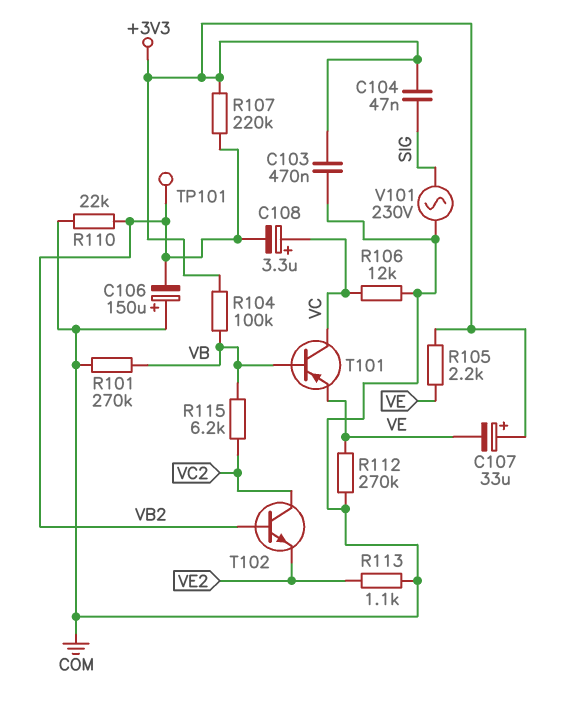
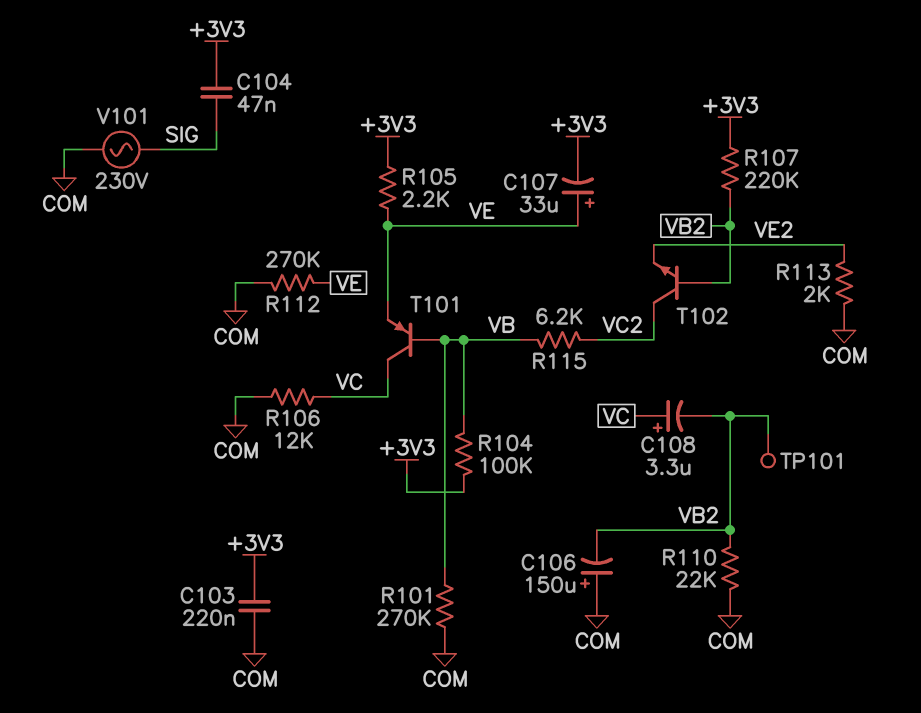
C103: 470nF (+3V3, COM) -> 220nF (+3V3, COM)
C107: 33uF (plus +3V3, minus VE) -> 33uF (plus VE, minus +3V3)
R113: 1.1k (COM, VE2) -> 2k (COM, VE2)

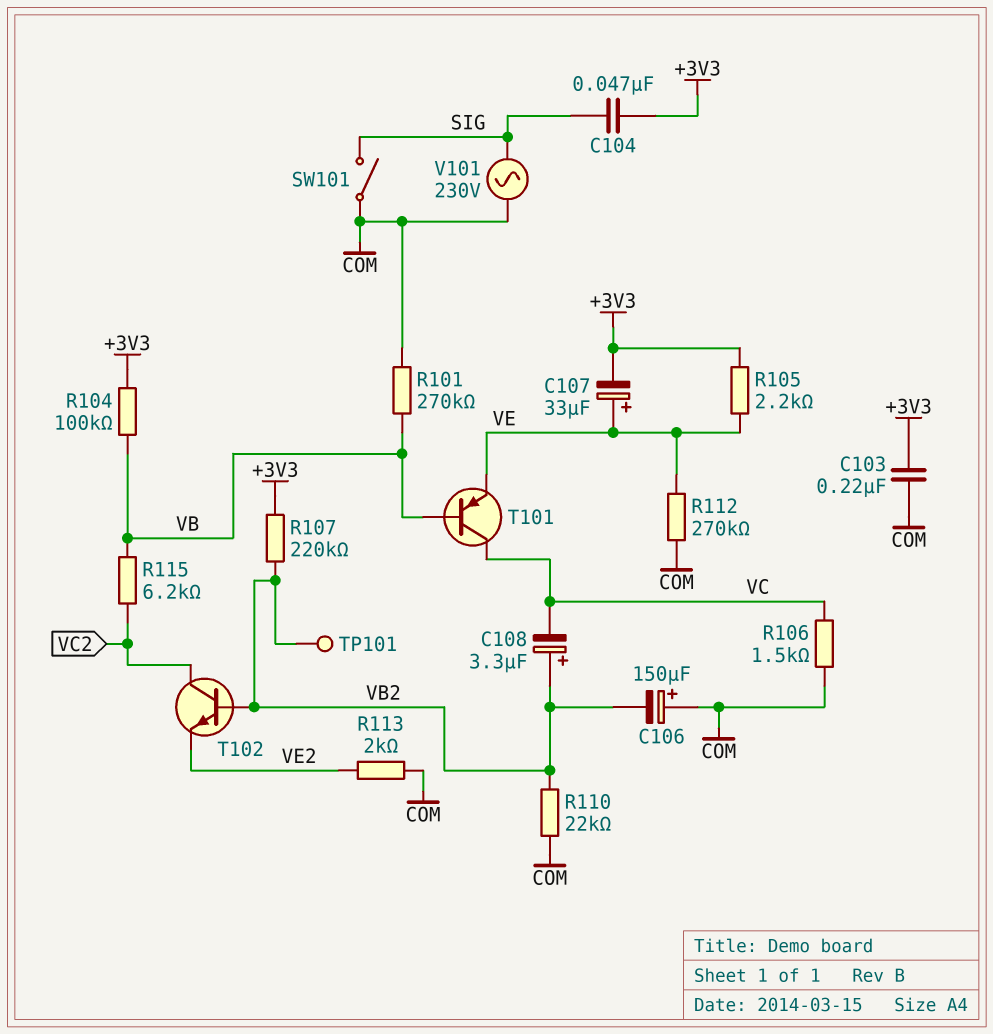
C108: 3.3uF (plus VC, minus VB2) -> 3.3uF (plus VB2, minus VC)
R106: 12k (COM, VC) -> 1.5k (COM, VC)
SW101: none -> switch (COM, SIG)

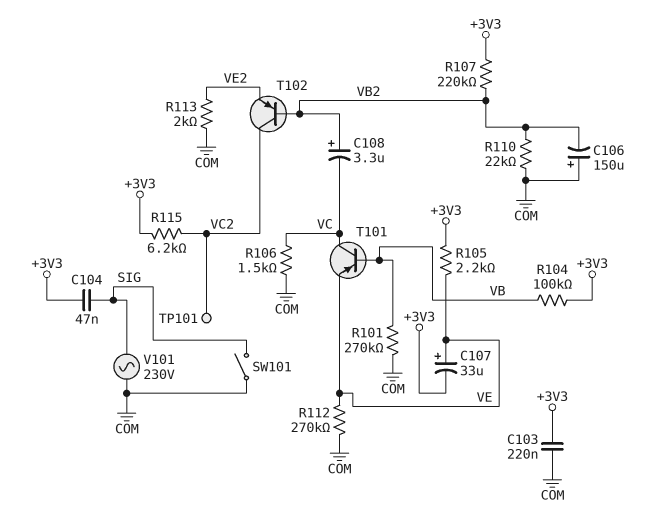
R115: 6.2k (VB, VC2) -> 6.2k (+3V3, VC2)
T102: NPN (B VB2, C VC2, E VE2) -> PNP (B VB2, C VC2, E VE2)
TP101: test point (VB2) -> test point (VC2)

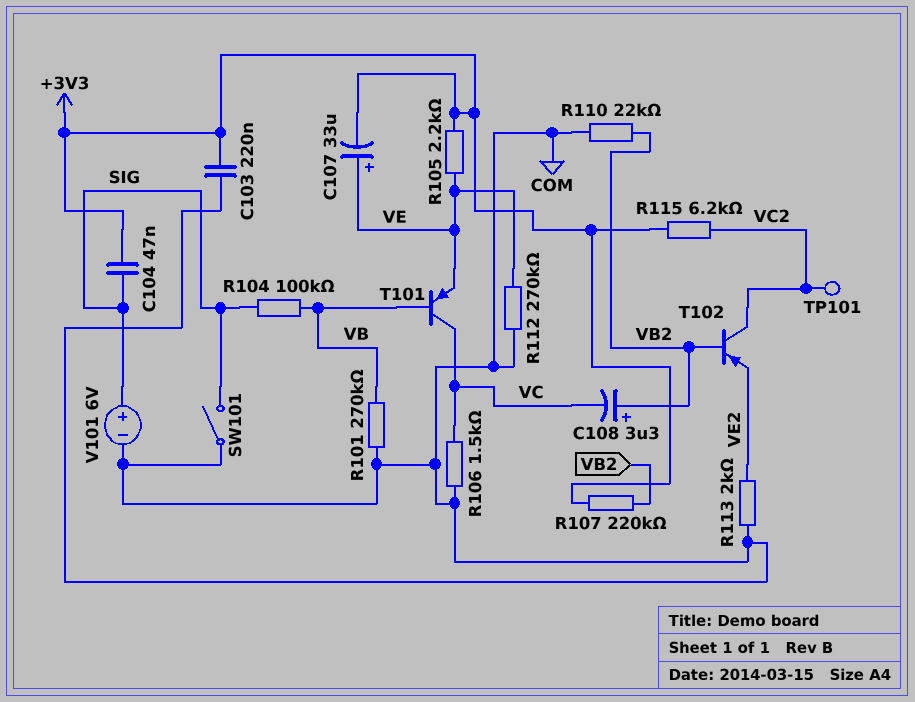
C106: 150uF (plus COM, minus VB2) -> none
R104: 100k (+3V3, VB) -> 100k (SIG, VB)
V101: AC 230V (COM, SIG) -> 6V (plus SIG, minus COM)

